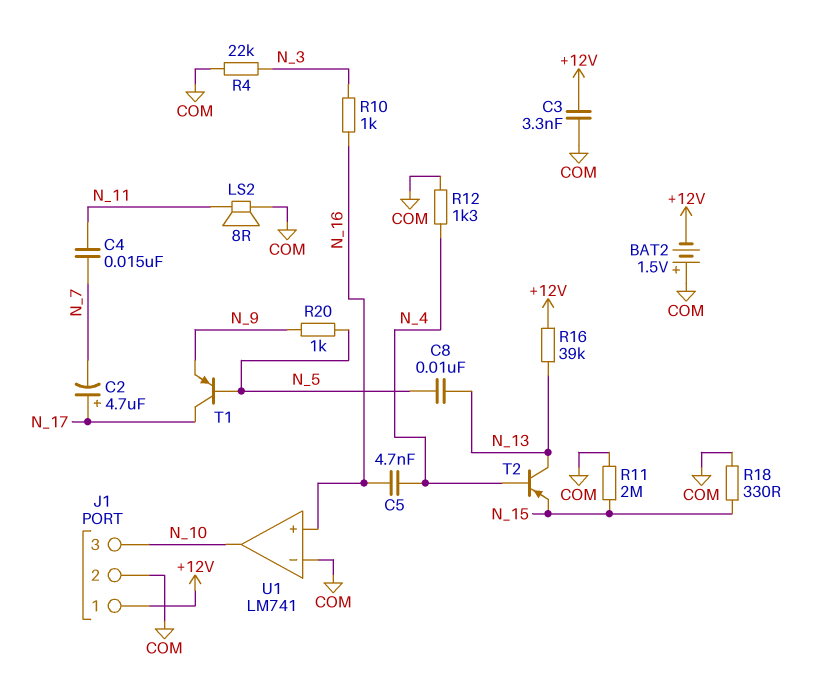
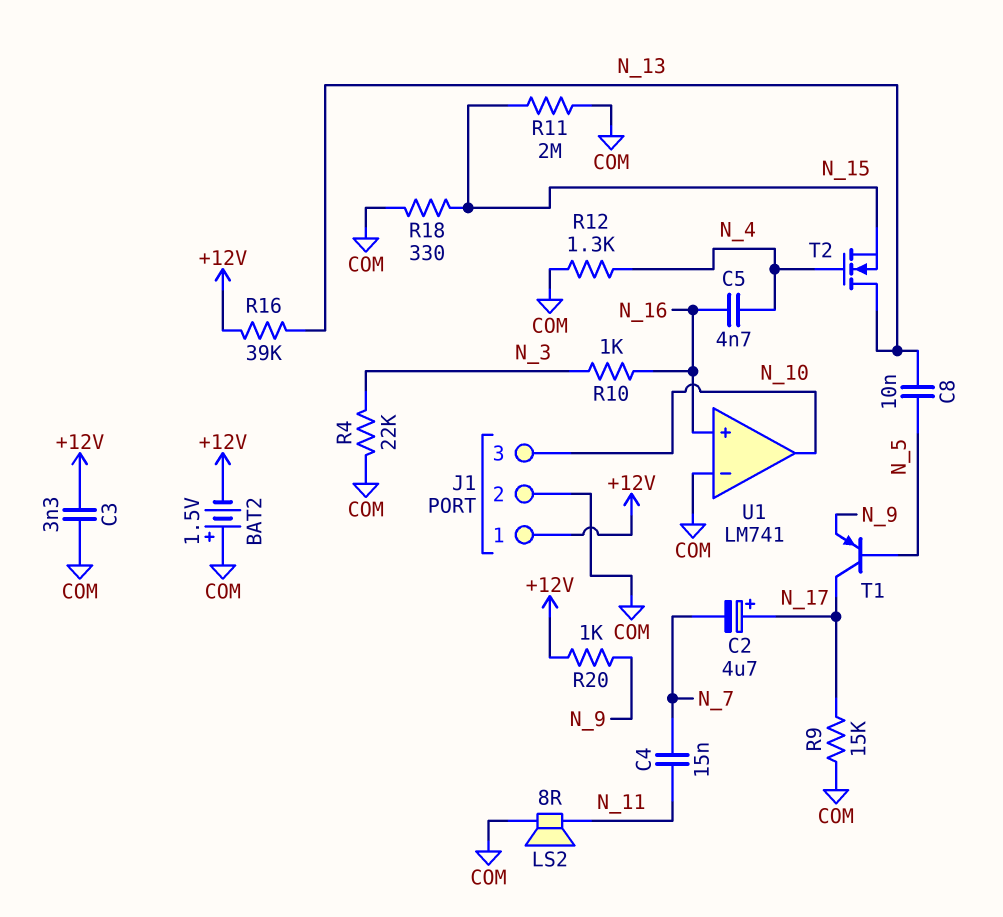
R9: none -> 15k (COM, N_17)
R20: 1k (N_5, N_9) -> 1k (+12V, N_9)
T2: PNP (B N_4, C N_13, E N_15) -> NMOS (G N_4, D N_13, S N_15)

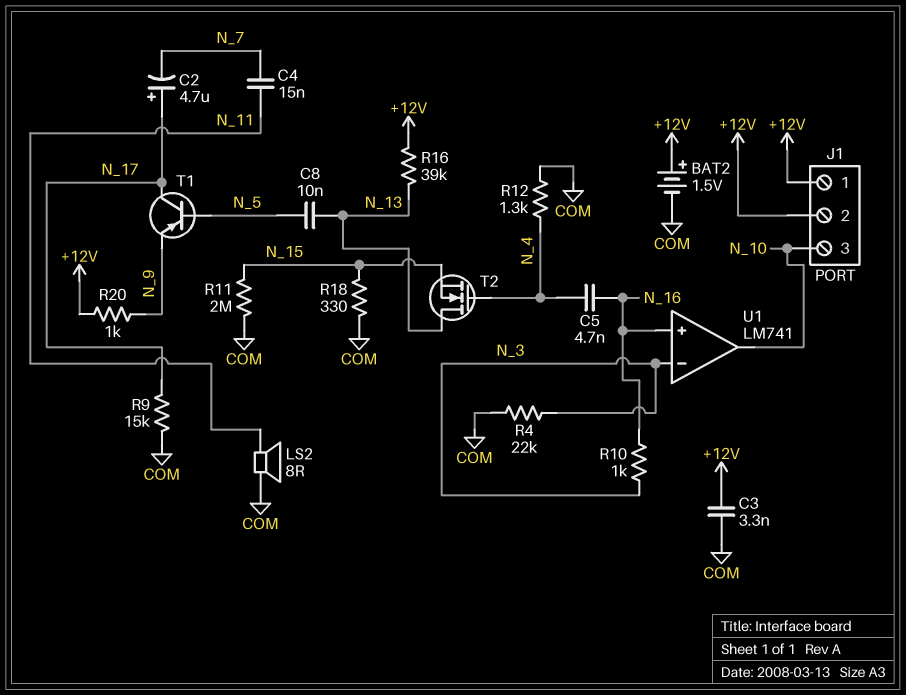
BAT2: 1.5V (plus COM, minus +12V) -> 1.5V (plus +12V, minus COM)
J1 pin 2: COM -> +12V
U1 pin in-: COM -> N_3

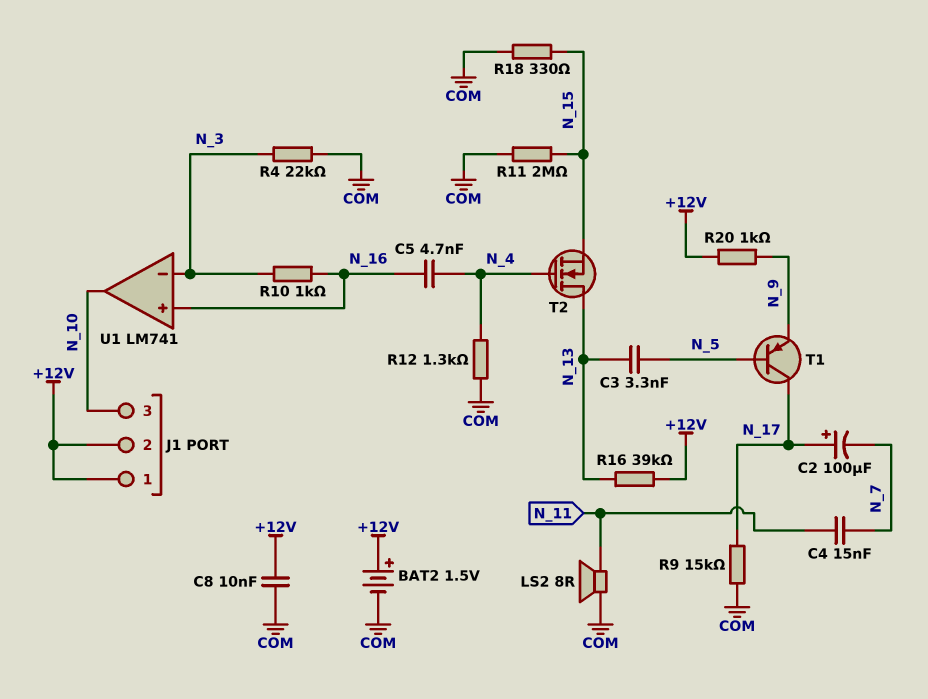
C2: 4.7uF (plus N_17, minus N_7) -> 100uF (plus N_17, minus N_7)
C3: 3.3nF (+12V, COM) -> 3.3nF (N_5, N_13)
C8: 10nF (N_5, N_13) -> 10nF (+12V, COM)

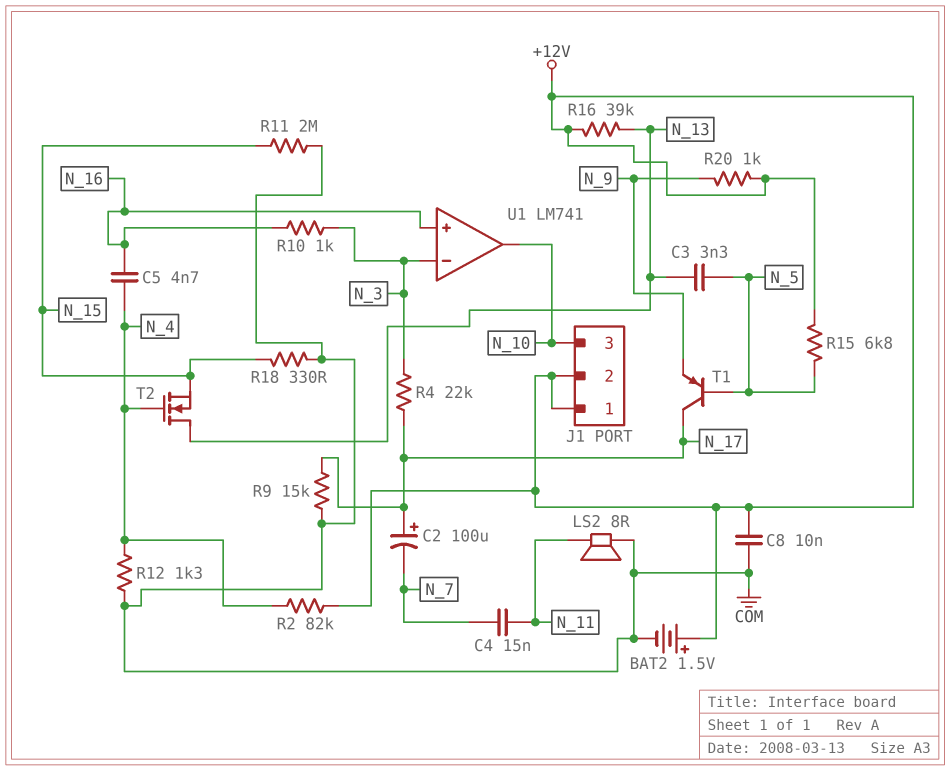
R2: none -> 82k (+12V, N_4)
R4: 22k (COM, N_3) -> 22k (N_3, N_17)
R15: none -> 6.8k (+12V, N_5)

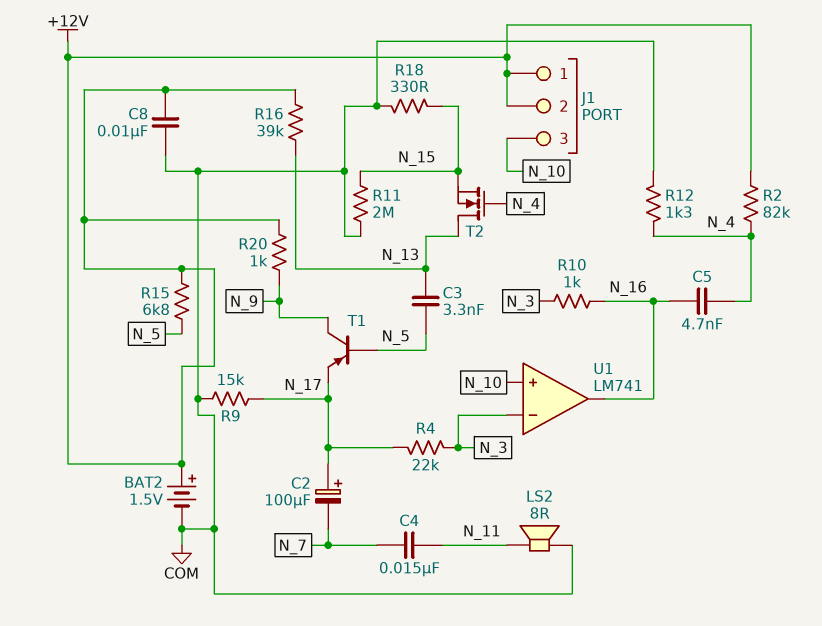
T1: PNP (B N_5, C N_17, E N_9) -> PNP (B N_5, C N_9, E N_17)
U1 pin in+: N_16 -> N_10
U1 pin out: N_10 -> N_16

